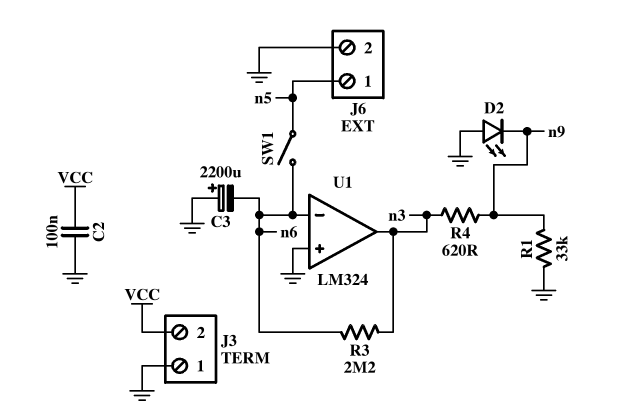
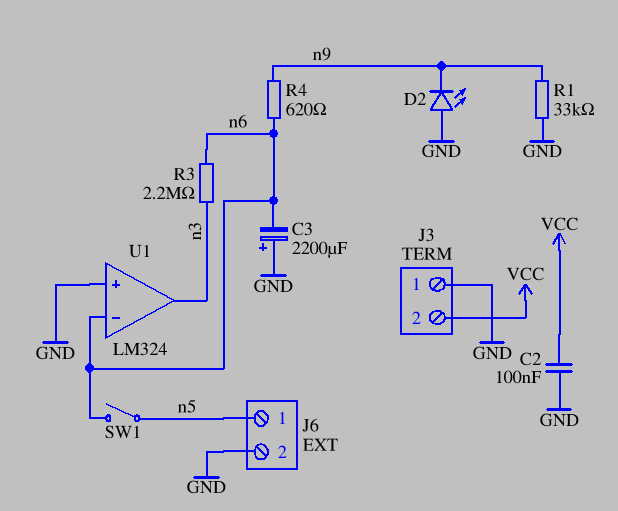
R4: 620 (n3, n9) -> 620 (n6, n9)

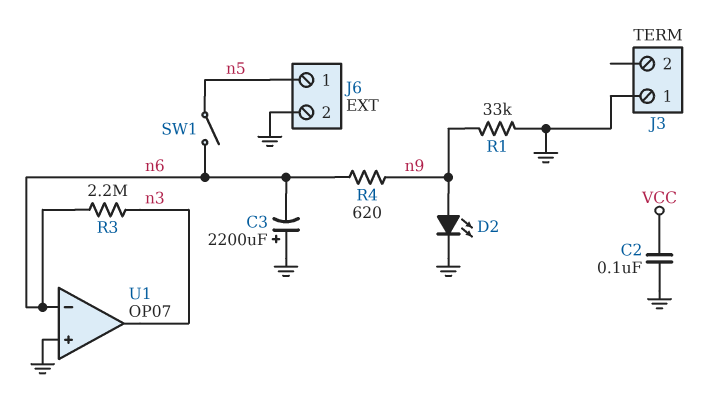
D2: LED (A GND, K n9) -> LED (A n9, K GND)
J3 pin 2: VCC -> none
U1: LM324 -> OP07

